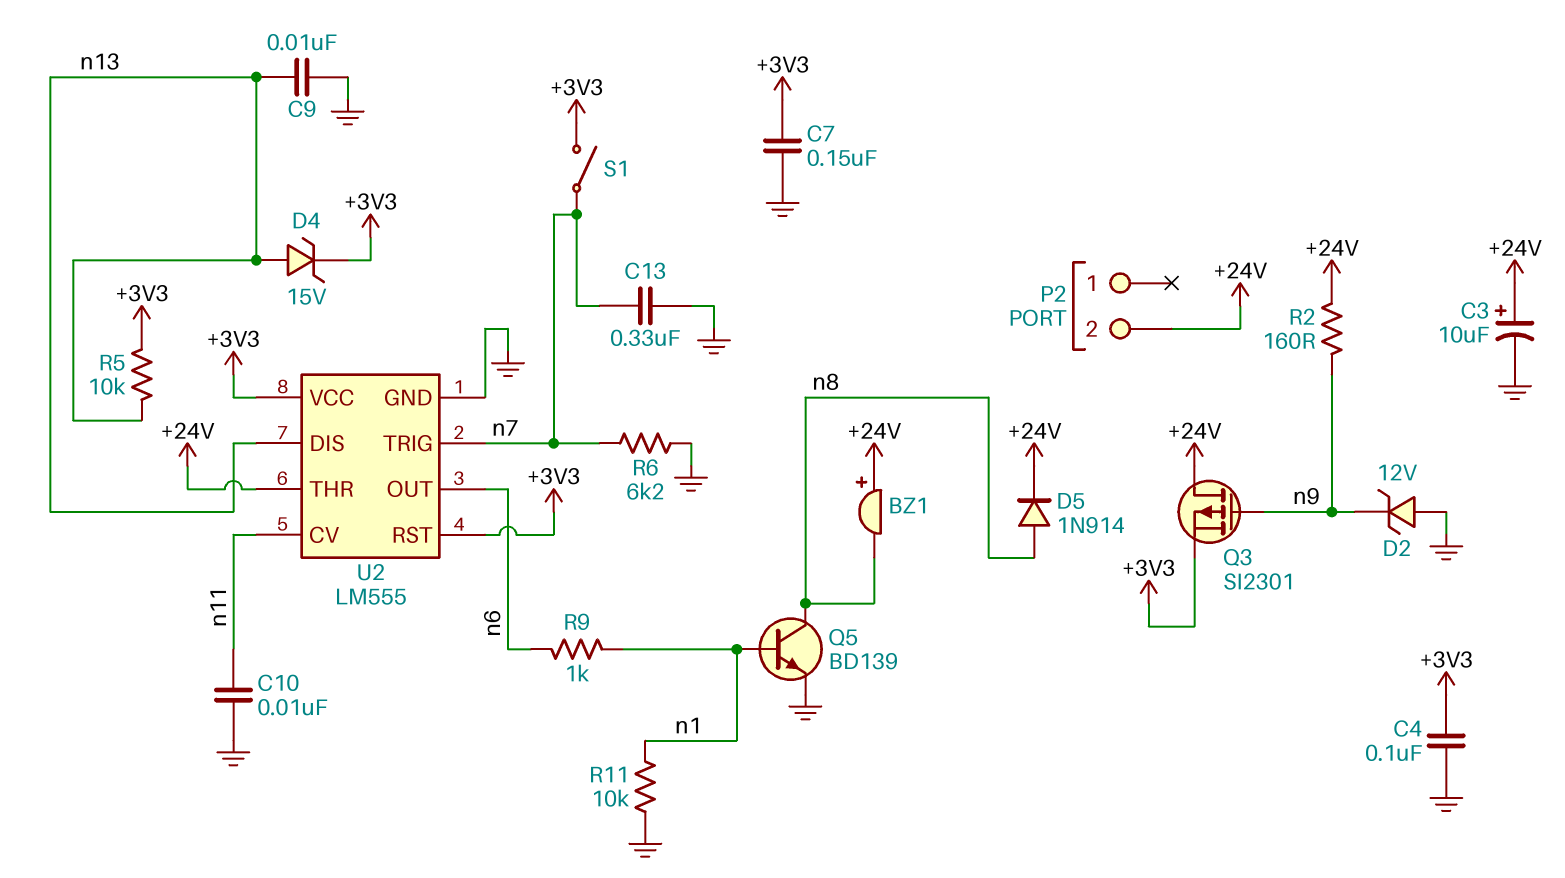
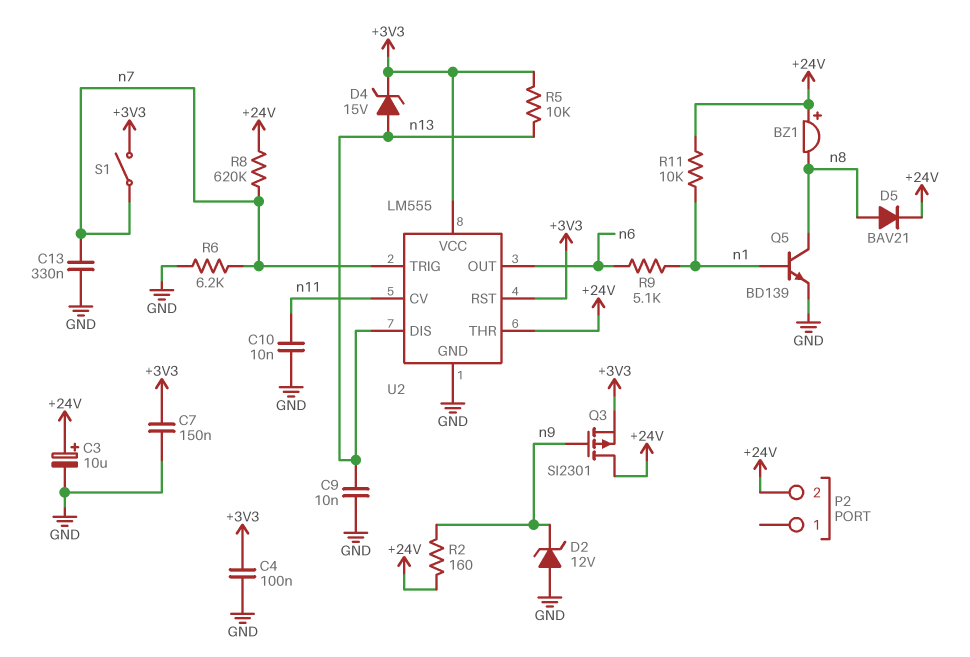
D5: diode 1N914 (A n8, K +24V) -> diode BAV21 (A n8, K +24V)
R8: none -> 620k (+24V, n7)
R9: 1k (n1, n6) -> 5.1k (n1, n6)
R11: 10k (GND, n1) -> 10k (+24V, n1)

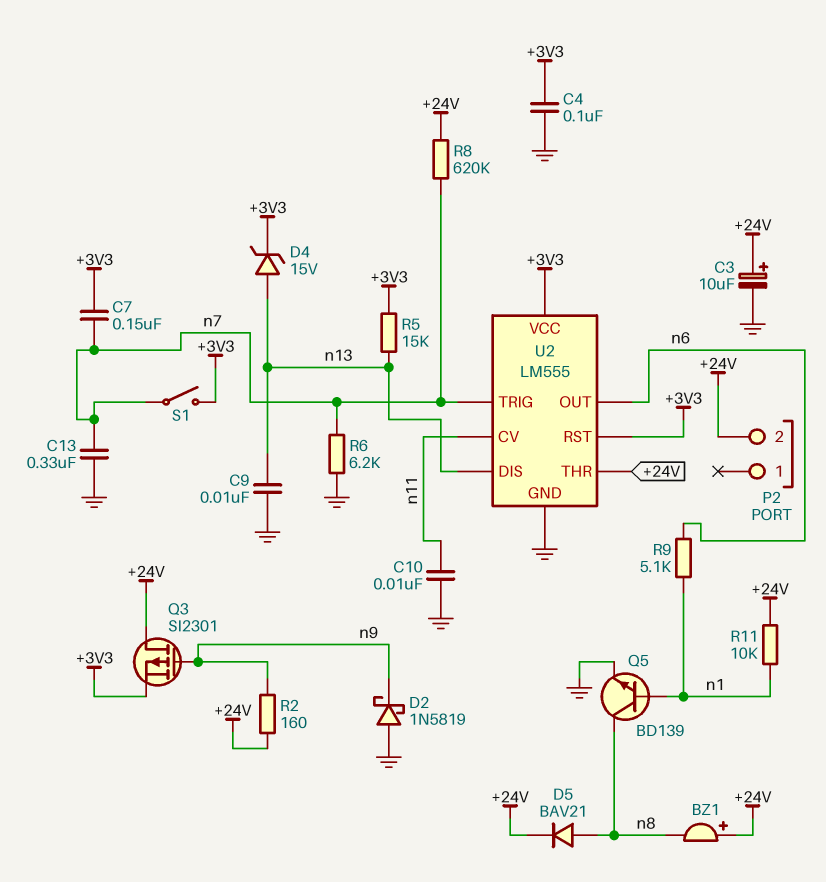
C7: 150nF (+3V3, GND) -> 150nF (+3V3, n7)
D2: zener 12V (A GND, K n9) -> schottky 1N5819 (A GND, K n9)
R5: 10k (+3V3, n13) -> 15k (+3V3, n13)

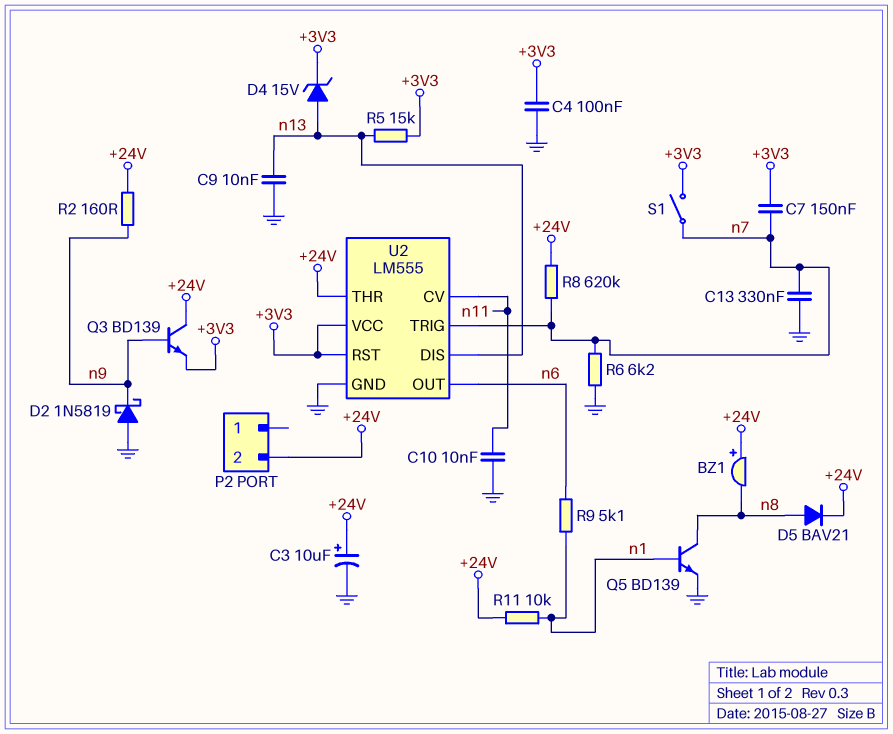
Q3: PMOS SI2301 (G n9, D +24V, S +3V3) -> NPN BD139 (B n9, C +24V, E +3V3)

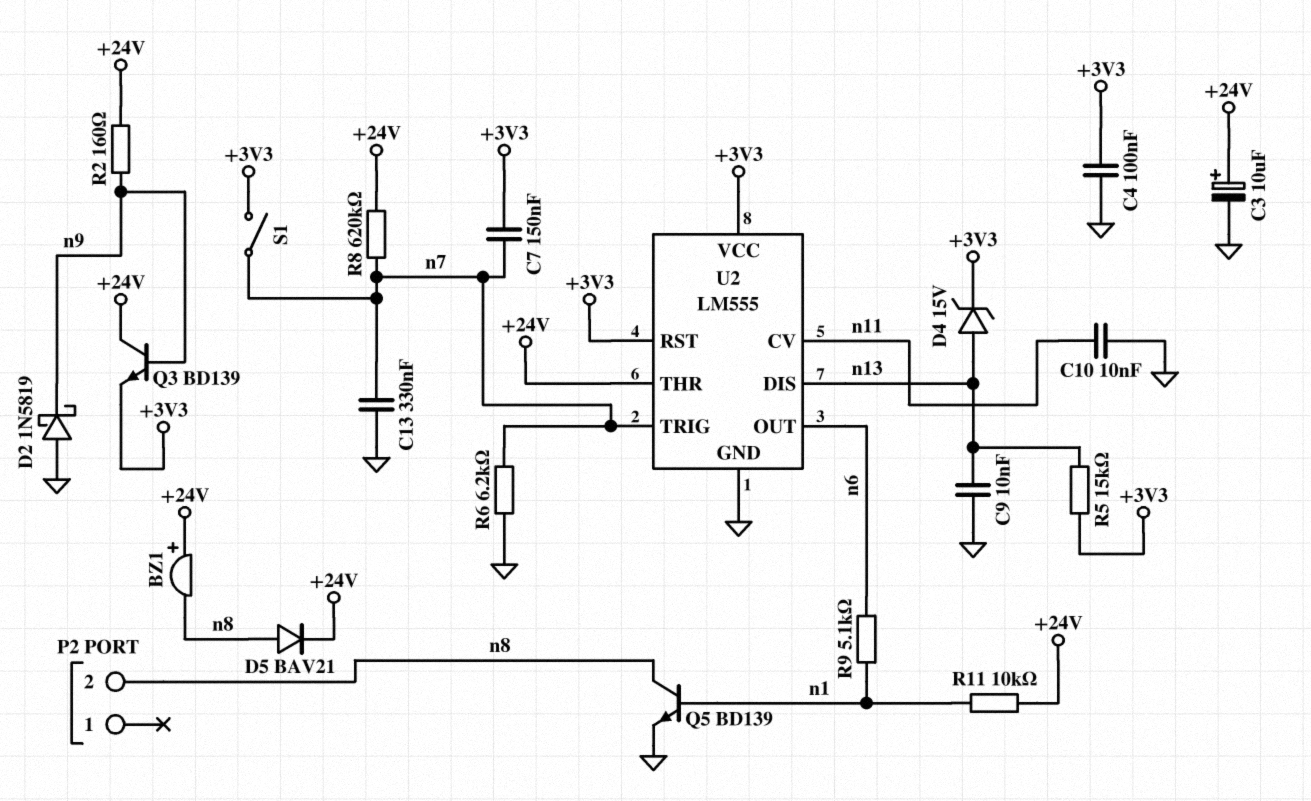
P2 pin 2: +24V -> n8

